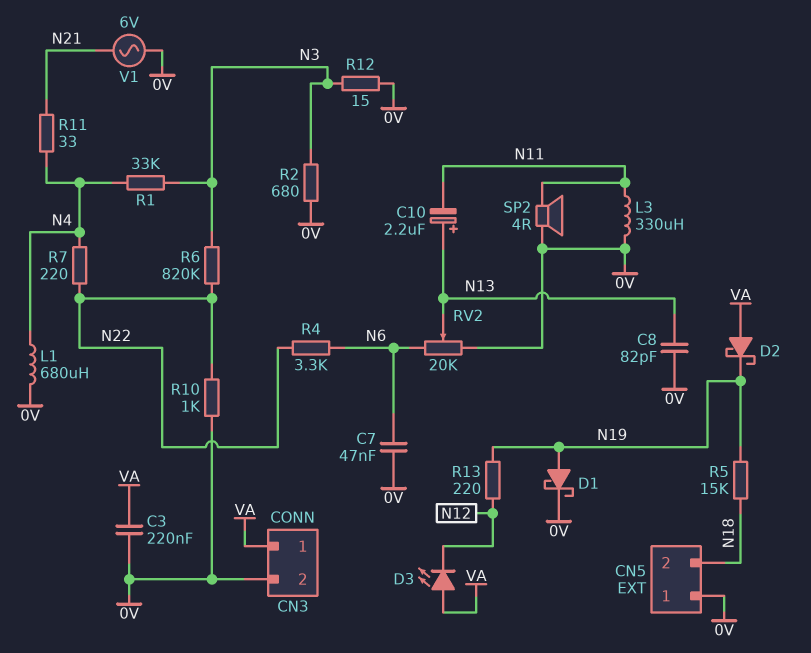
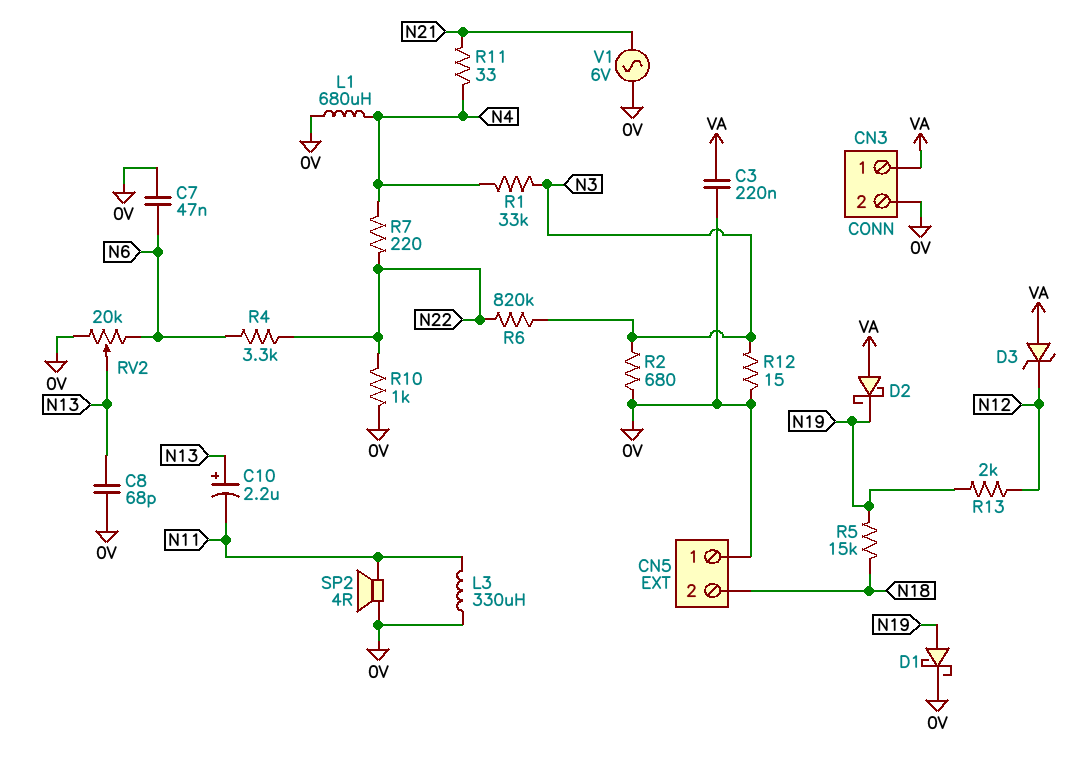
C8: 82pF (0V, N13) -> 68pF (0V, N13)
D3: LED (A VA, K N12) -> zener (A VA, K N12)
R13: 220 (N12, N19) -> 2k (N12, N19)

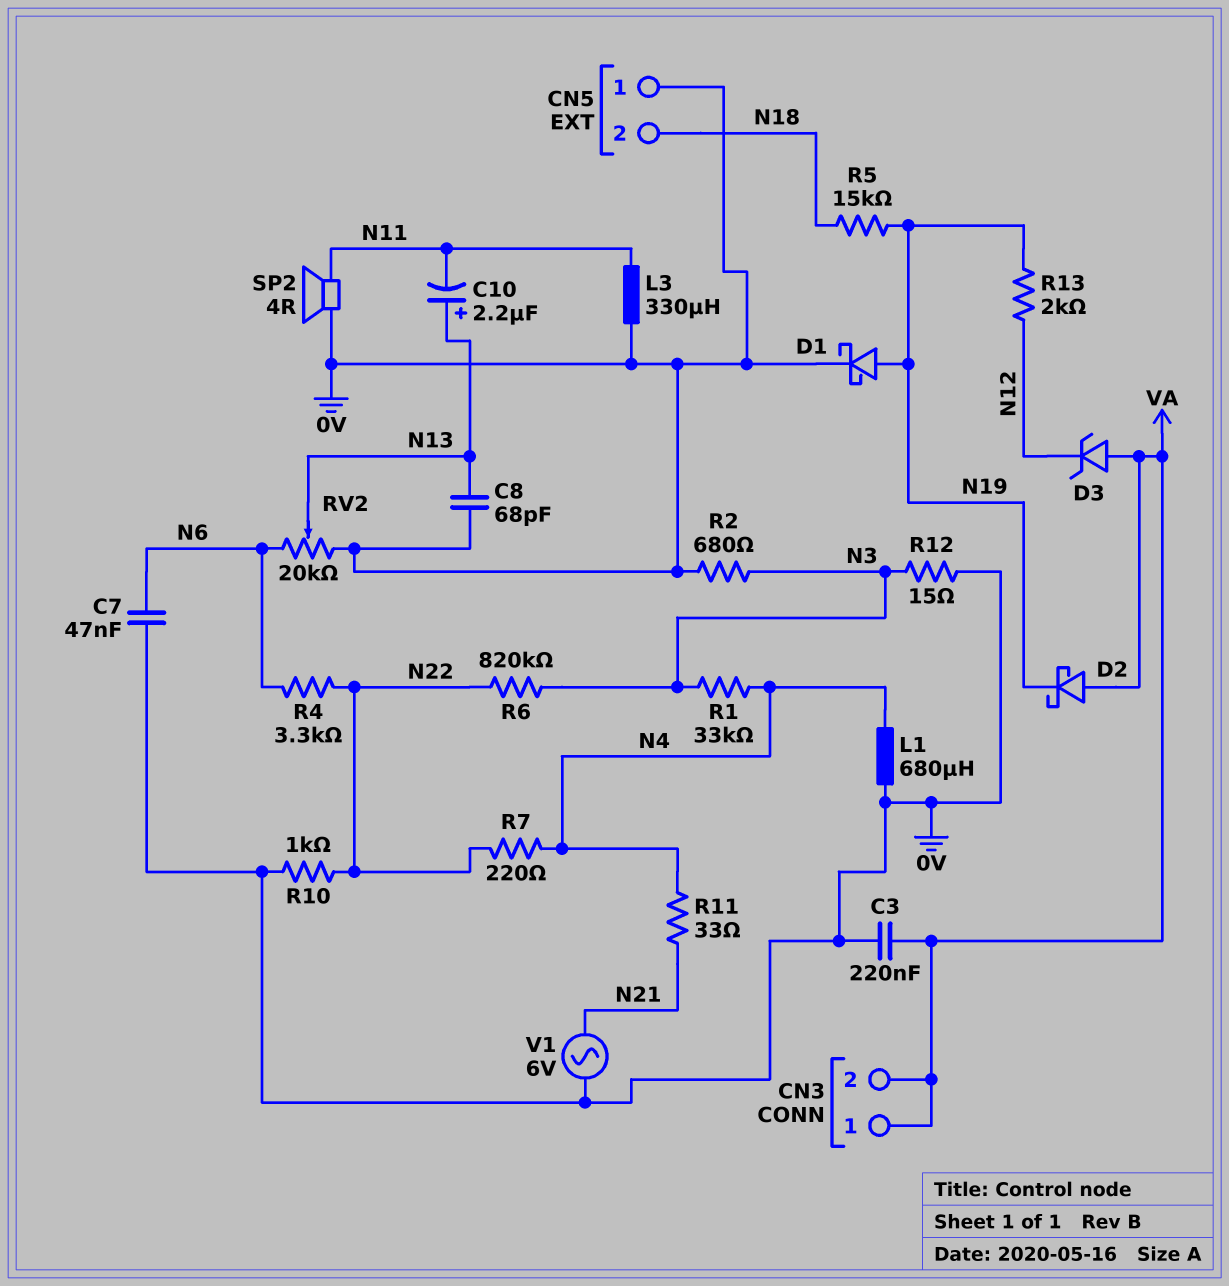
CN3 pin 2: 0V -> VA

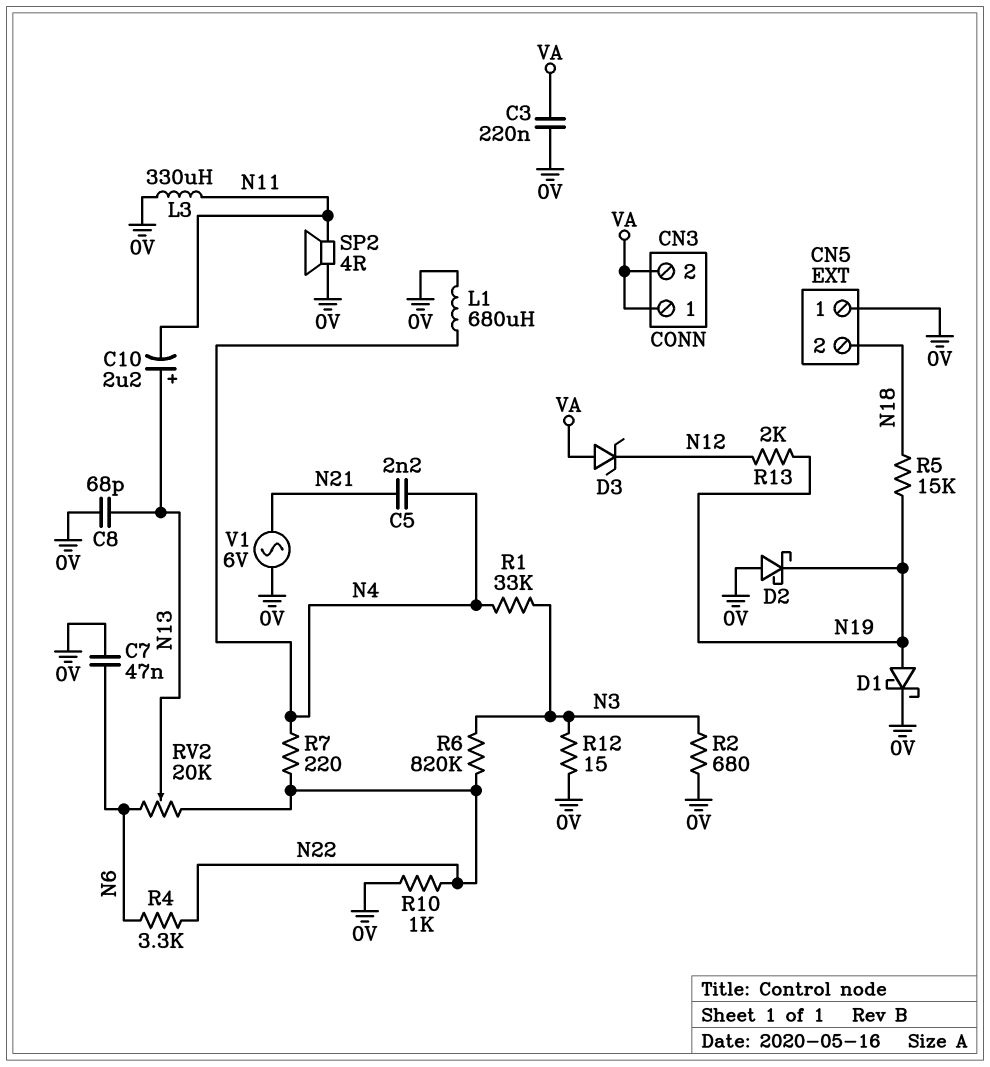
C5: none -> 2.2nF (N4, N21)
D2: schottky (A VA, K N19) -> schottky (A 0V, K N19)
R11: 33 (N4, N21) -> none
RV2: 20k (0V, N6, wiper N13) -> 20k (N6, N22, wiper N13)

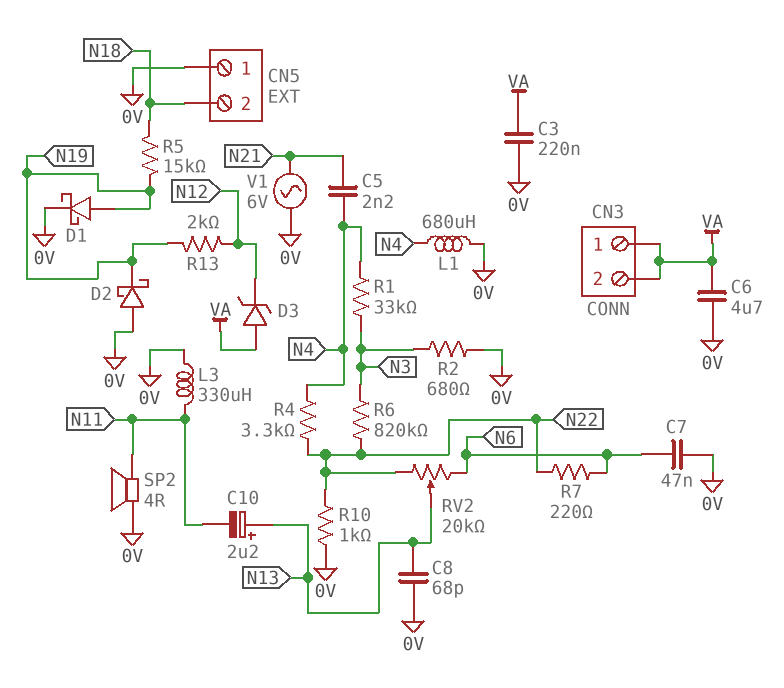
C6: none -> 4.7uF (0V, VA)
R4: 3.3k (N6, N22) -> 3.3k (N4, N22)
R7: 220 (N4, N22) -> 220 (N6, N22)
R12: 15 (0V, N3) -> none

